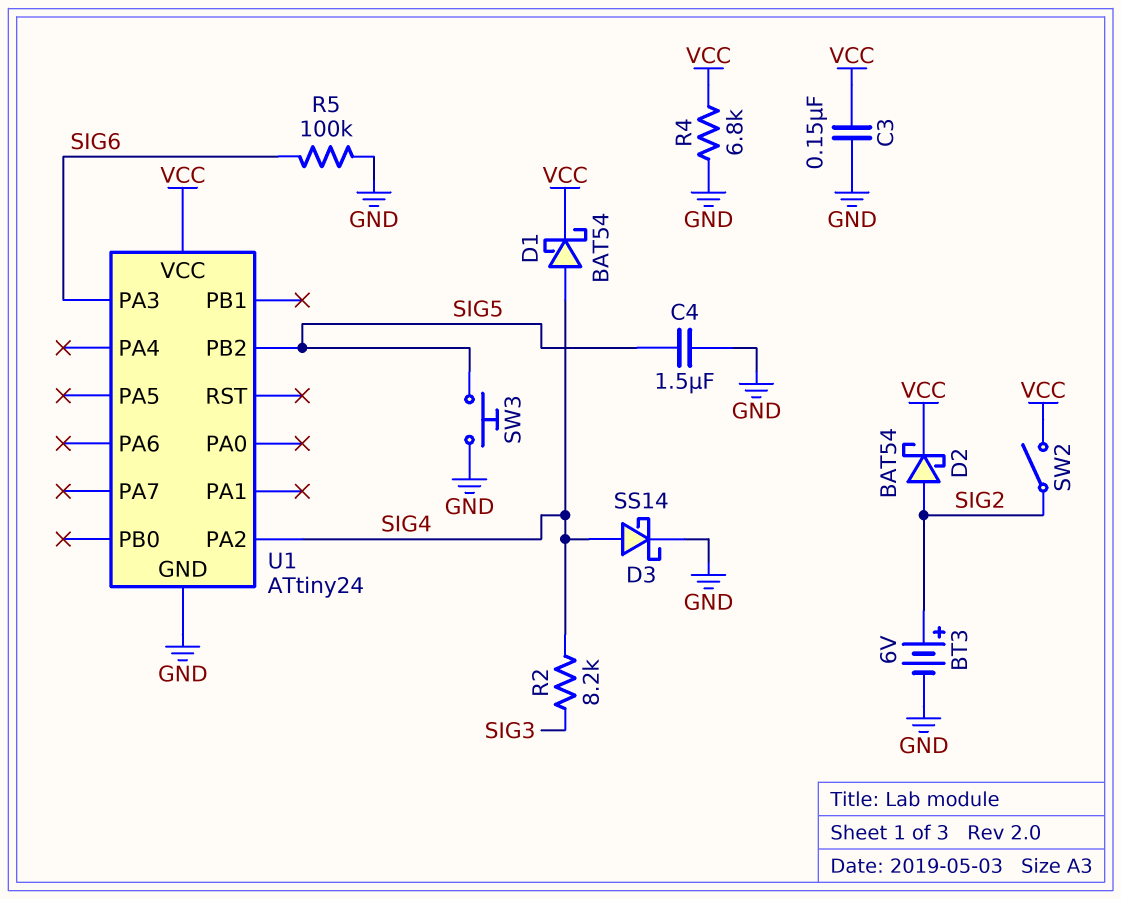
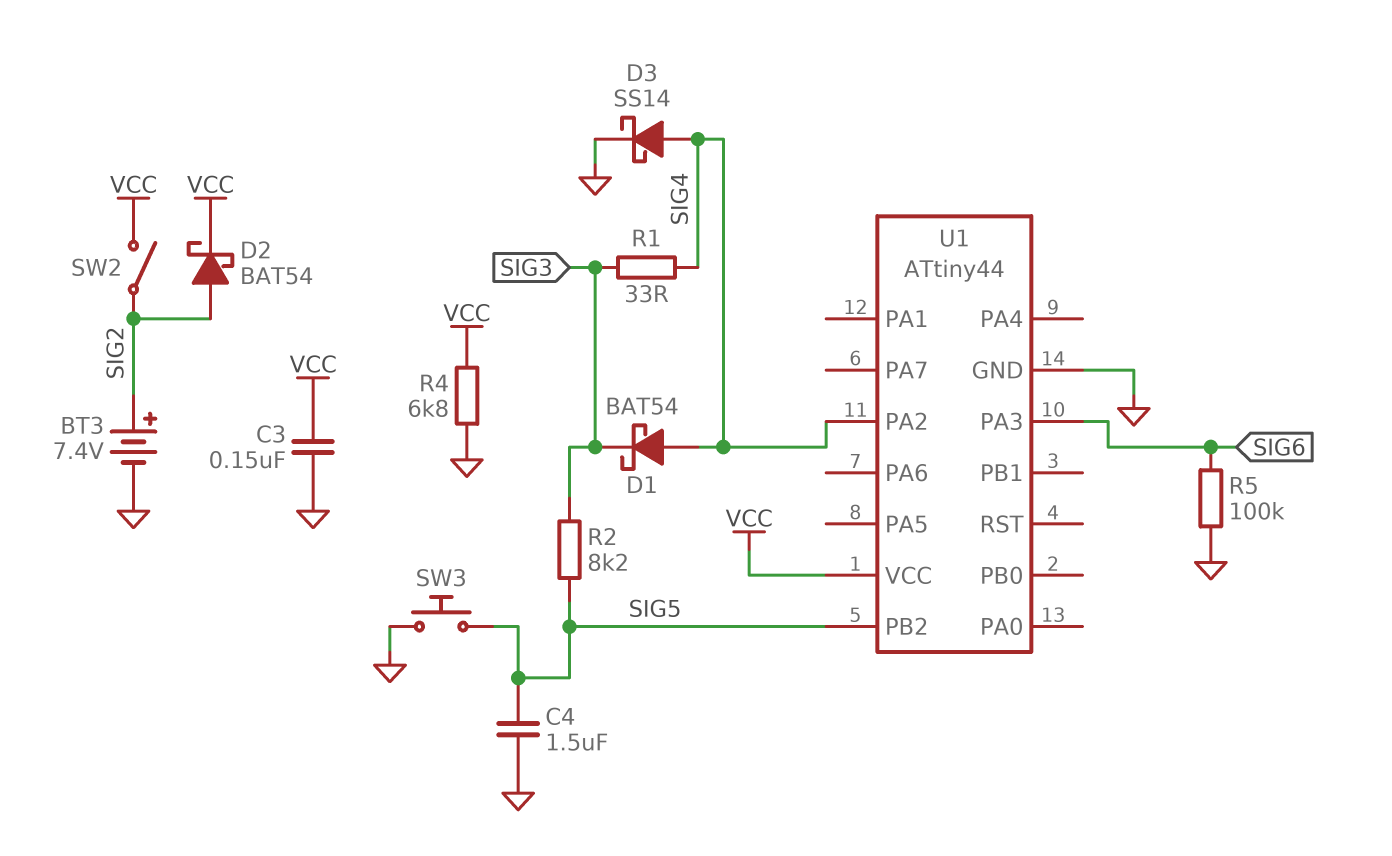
BT3: 6V (plus SIG2, minus GND) -> 7.4V (plus SIG2, minus GND)
D1: schottky BAT54 (A SIG4, K VCC) -> schottky BAT54 (A SIG4, K SIG3)
R1: none -> 33 (SIG3, SIG4)
R2: 8.2k (SIG3, SIG4) -> 8.2k (SIG3, SIG5)
U1: ATtiny24 -> ATtiny44

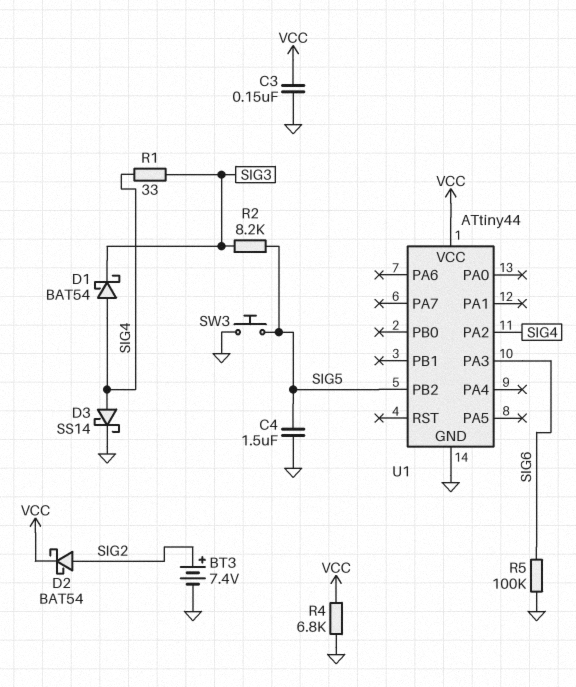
SW2: switch (SIG2, VCC) -> none

